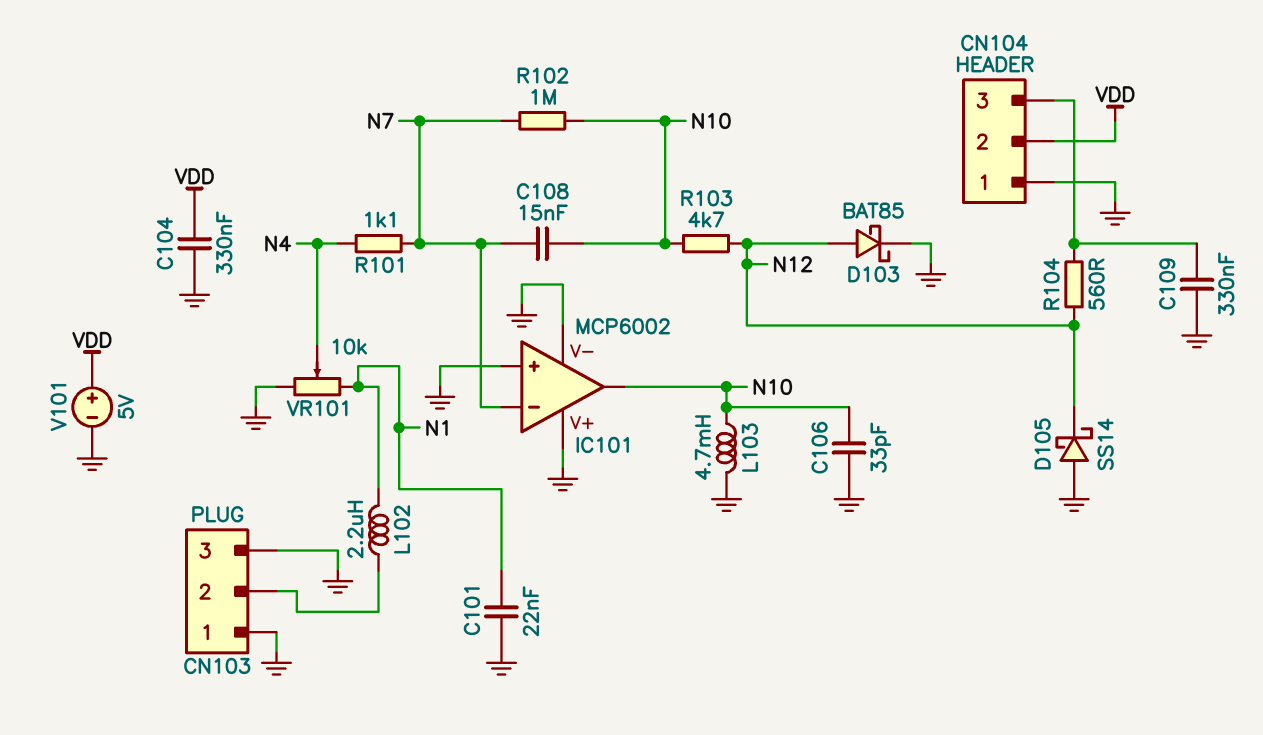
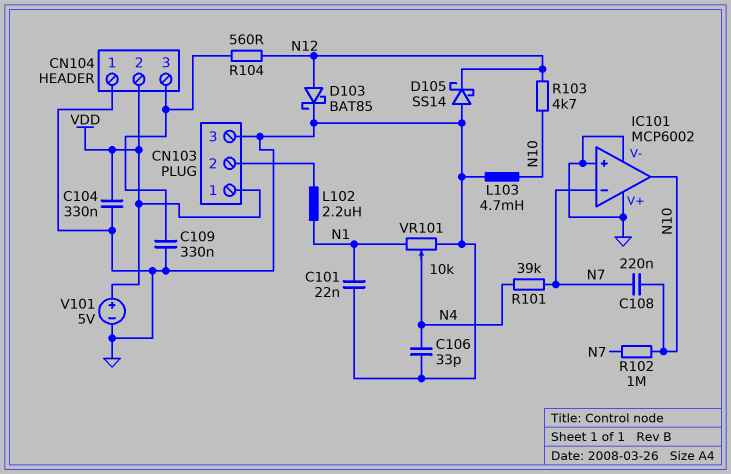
C106: 33pF (GND, N10) -> 33pF (GND, N4)
C108: 15nF (N7, N10) -> 220nF (N7, N10)
CN103 pin 1: GND -> VDD
R101: 1.1k (N4, N7) -> 39k (N4, N7)

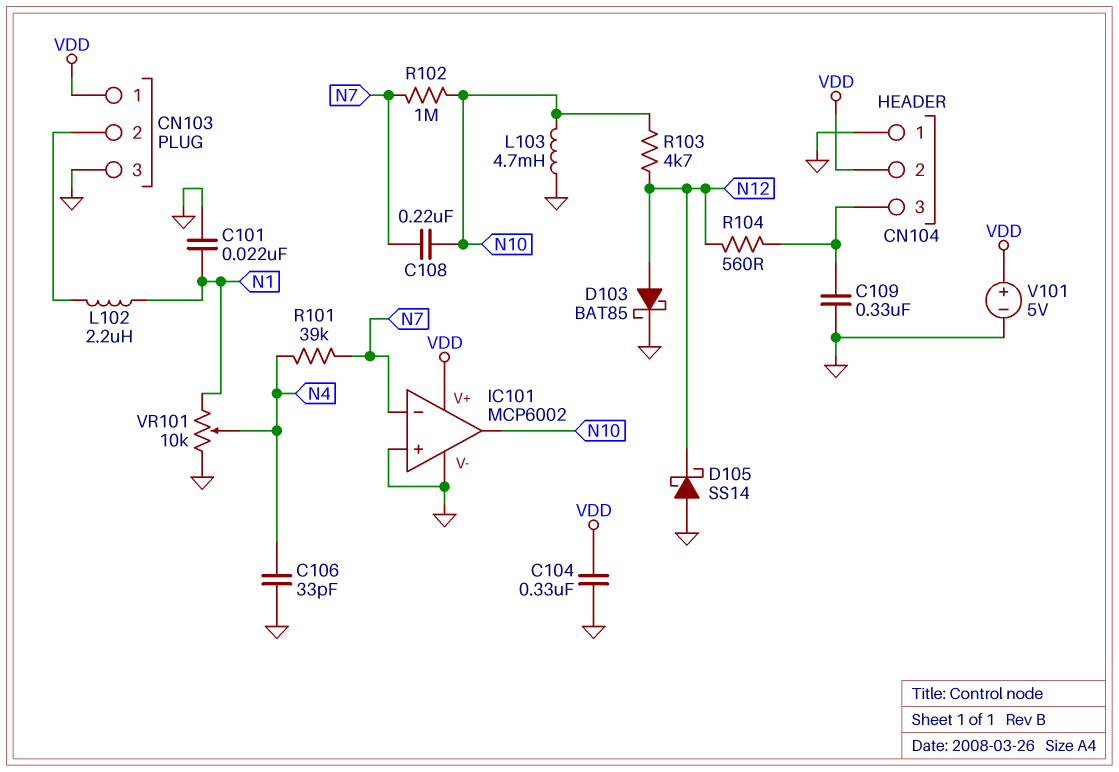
IC101 pin V+: GND -> VDD

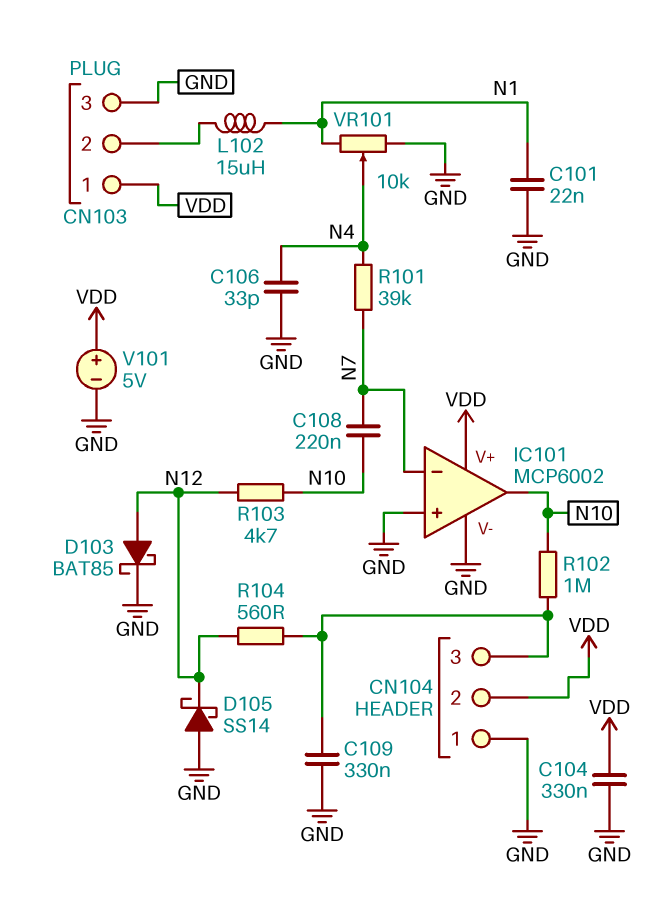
L102: 2.2uH (CN103/2, N1) -> 15uH (CN103/2, N1)
L103: 4.7mH (GND, N10) -> none
R102: 1M (N7, N10) -> 1M (CN104/3, N10)

